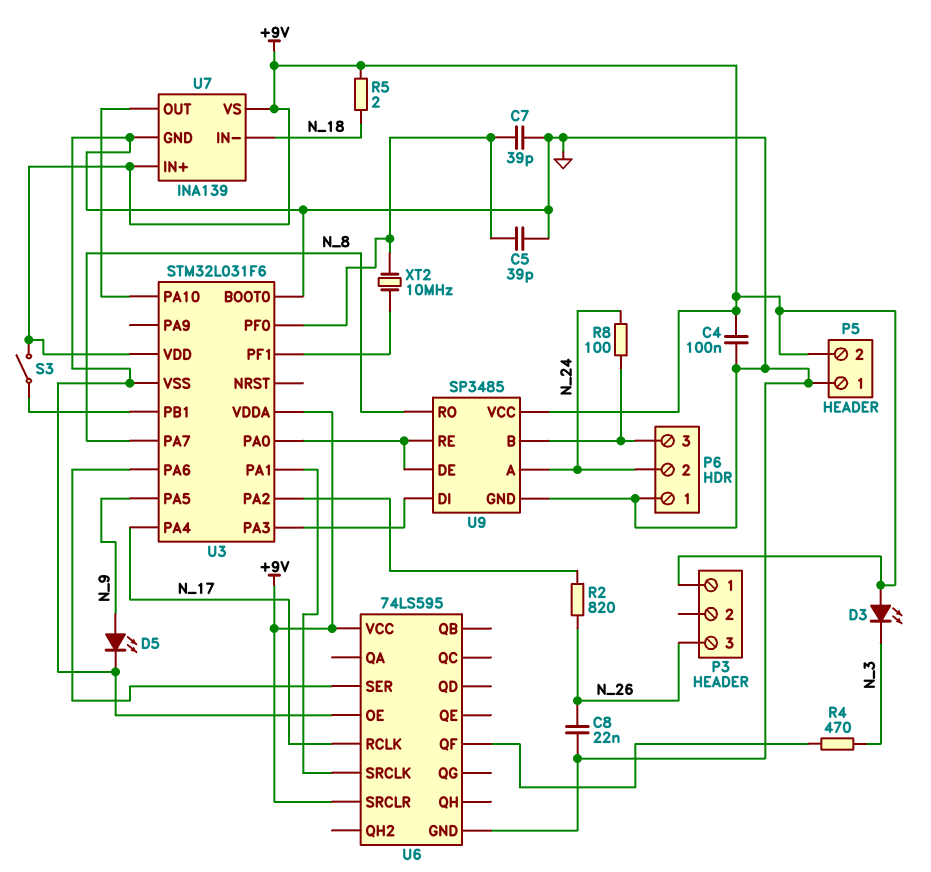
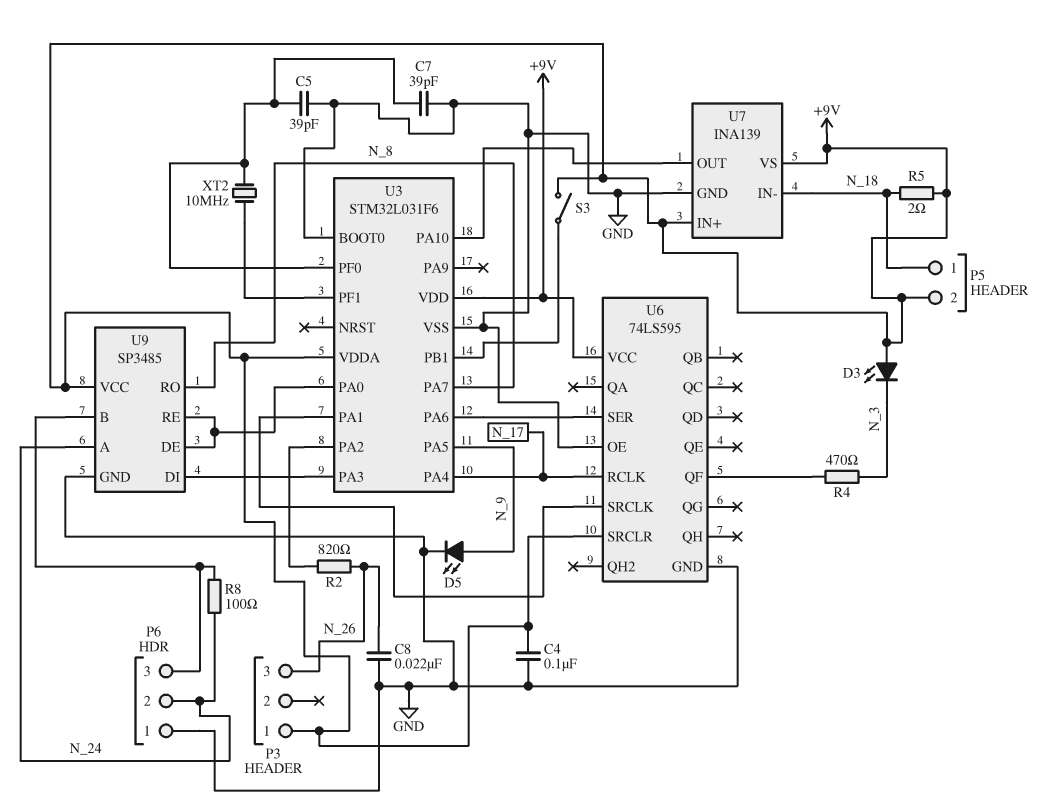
P5 pin 1: GND -> N_18

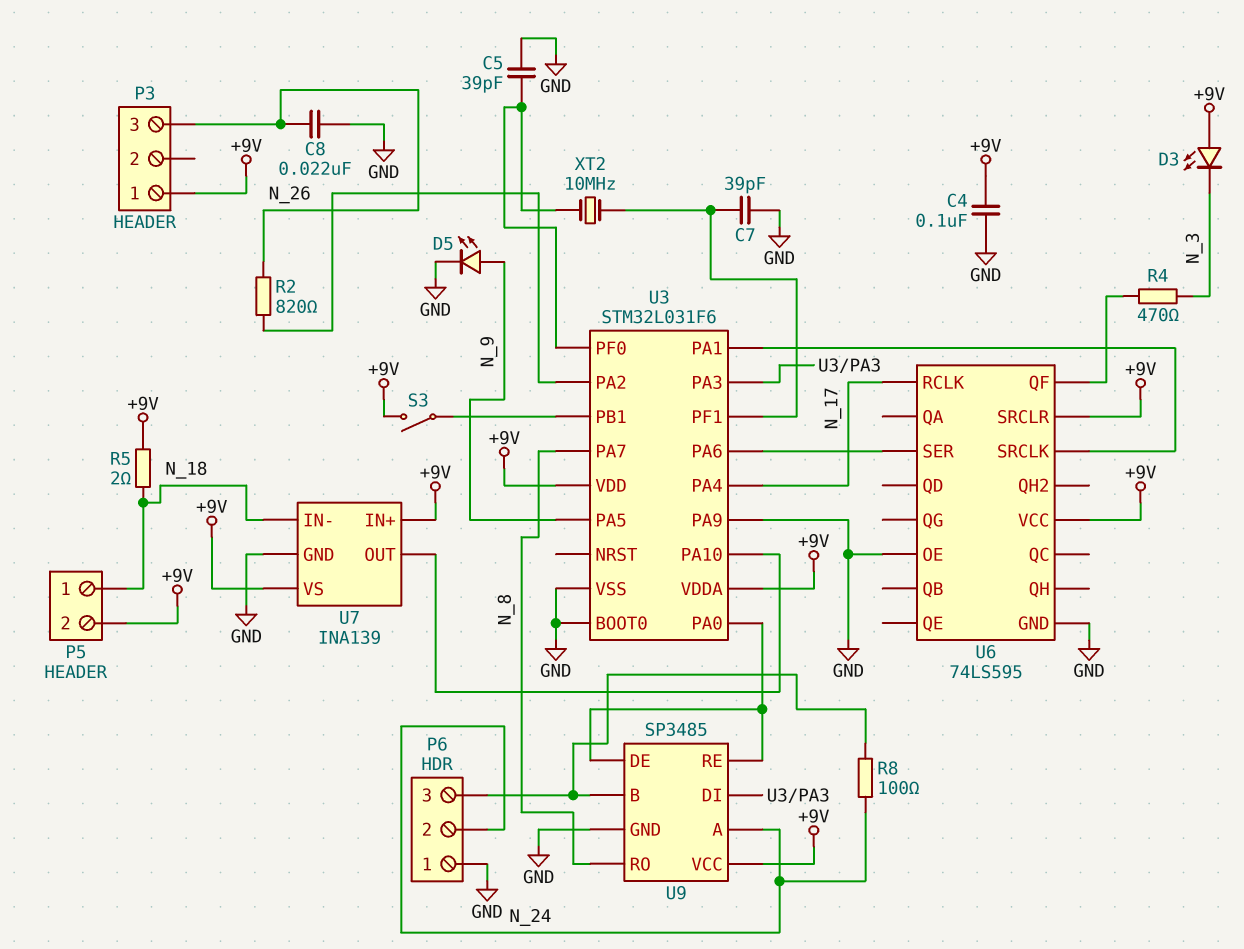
C7: 39pF (GND, U3/PF0) -> 39pF (GND, U3/PF1)
U3 pin PA9: none -> GND

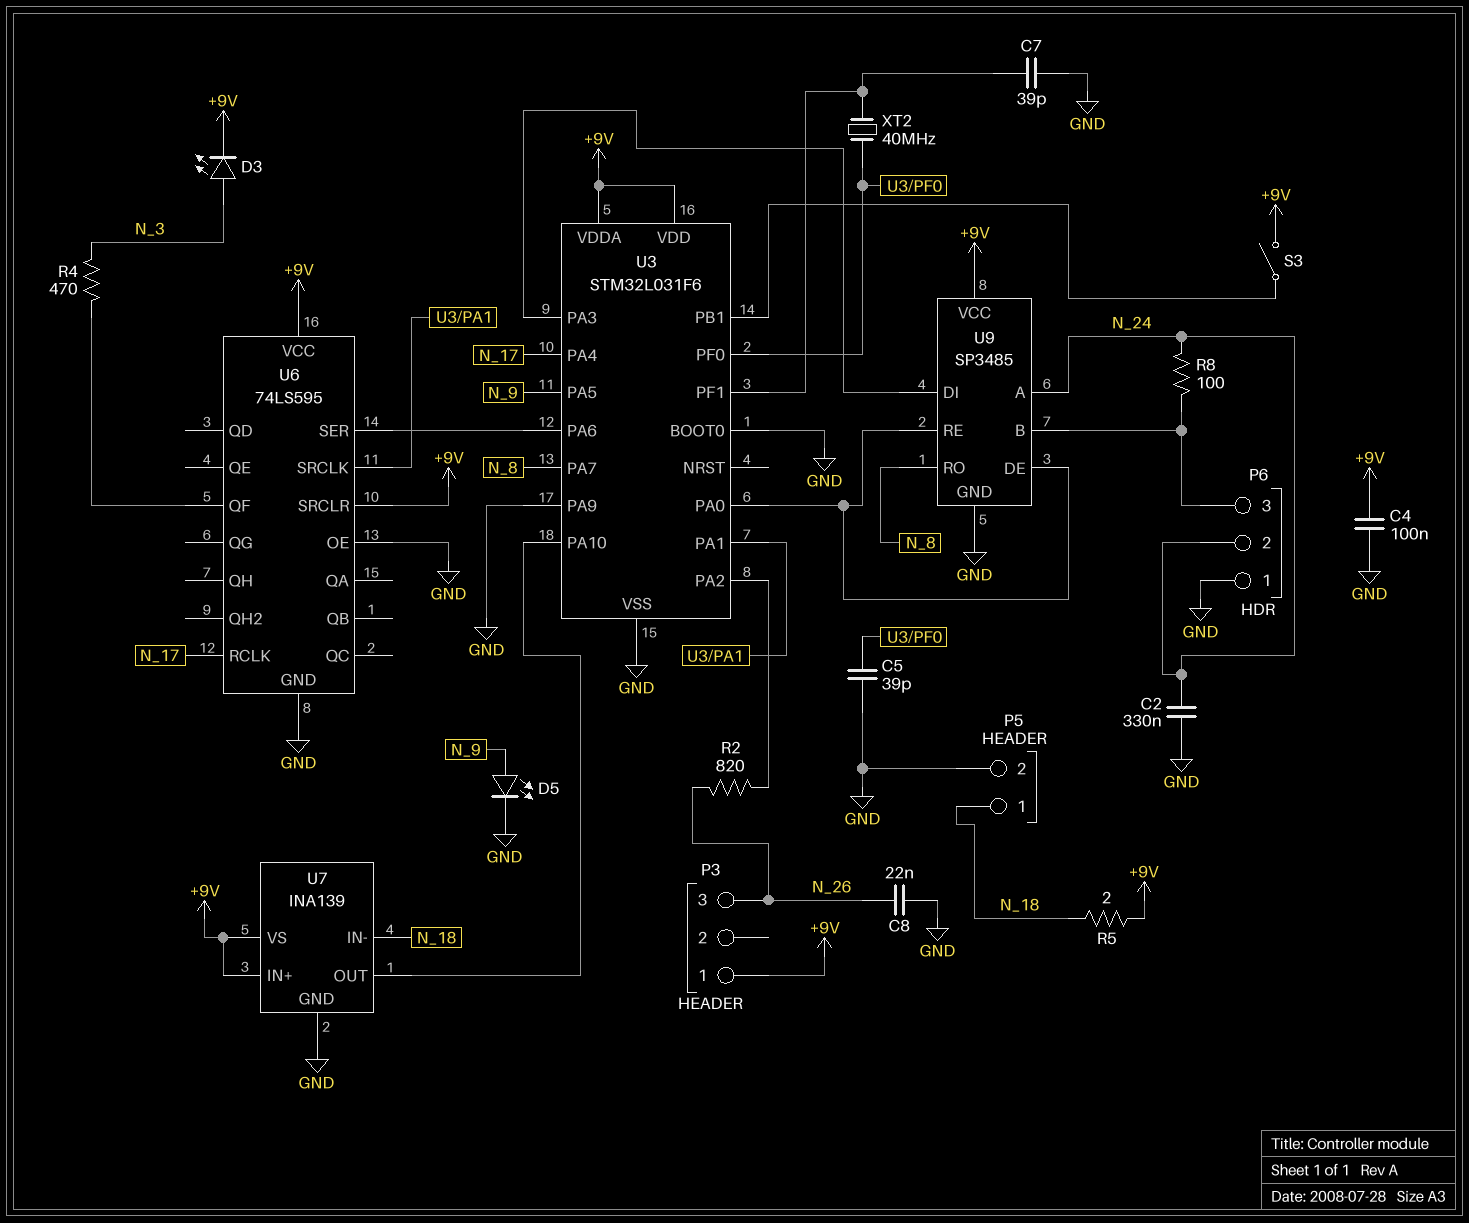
C2: none -> 330nF (GND, N_24)
D3: LED (A +9V, K N_3) -> LED (A N_3, K +9V)
P5 pin 2: +9V -> GND
XT2: 10MHz (U3/PF0, U3/PF1) -> 40MHz (U3/PF0, U3/PF1)

